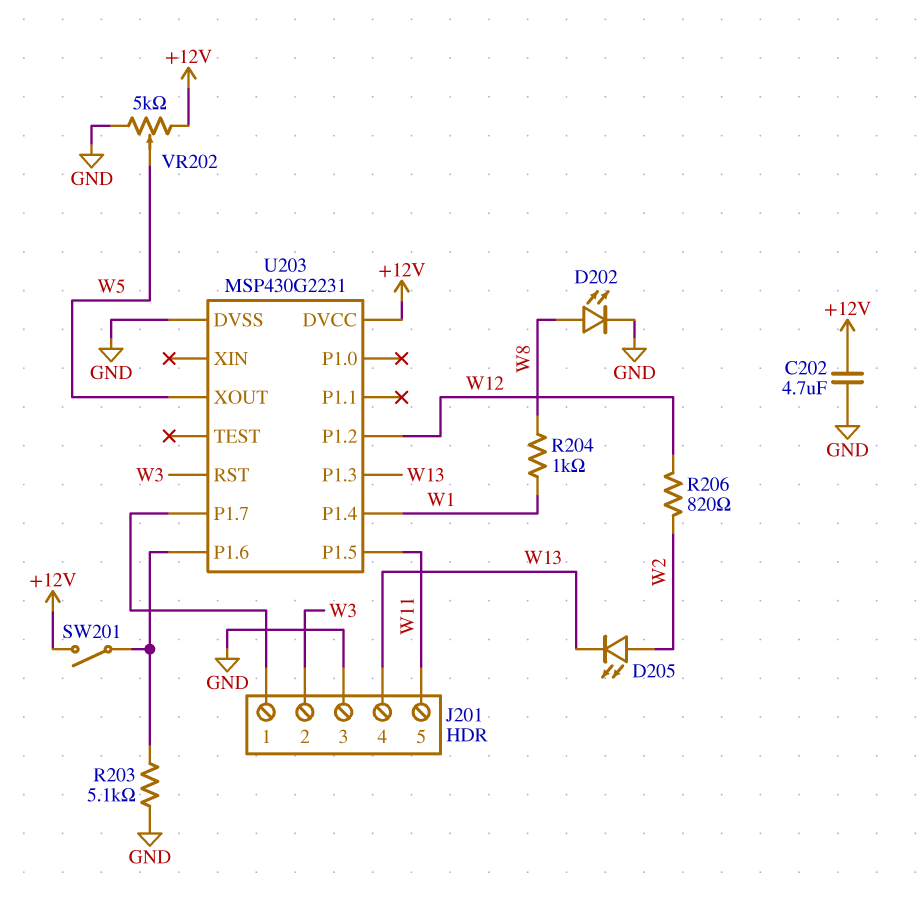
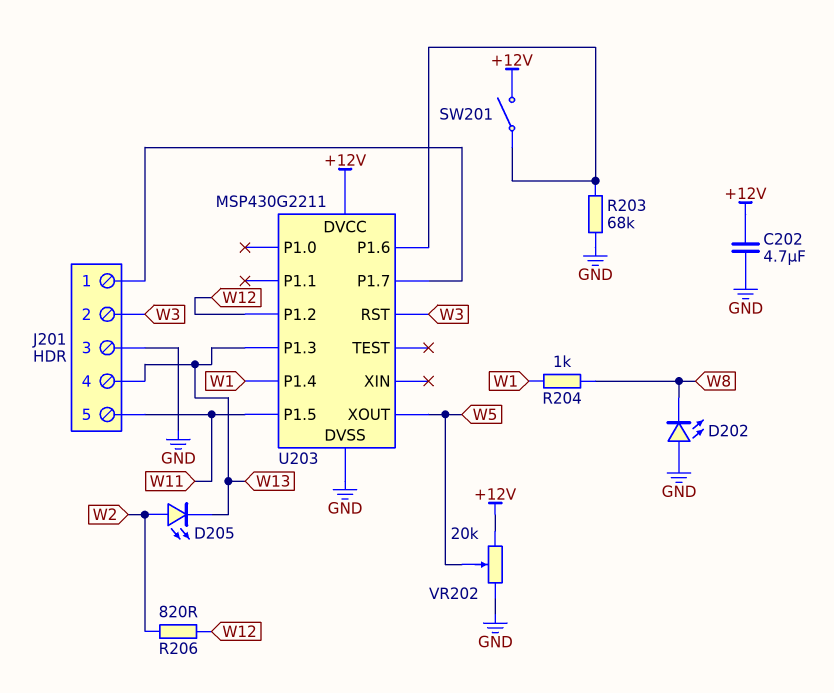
D202: LED (A W8, K GND) -> LED (A GND, K W8)
R203: 5.1k (GND, U203/P1.6) -> 68k (GND, U203/P1.6)
U203: MSP430G2231 -> MSP430G2211
VR202: 5k (+12V, GND, wiper W5) -> 20k (+12V, GND, wiper W5)

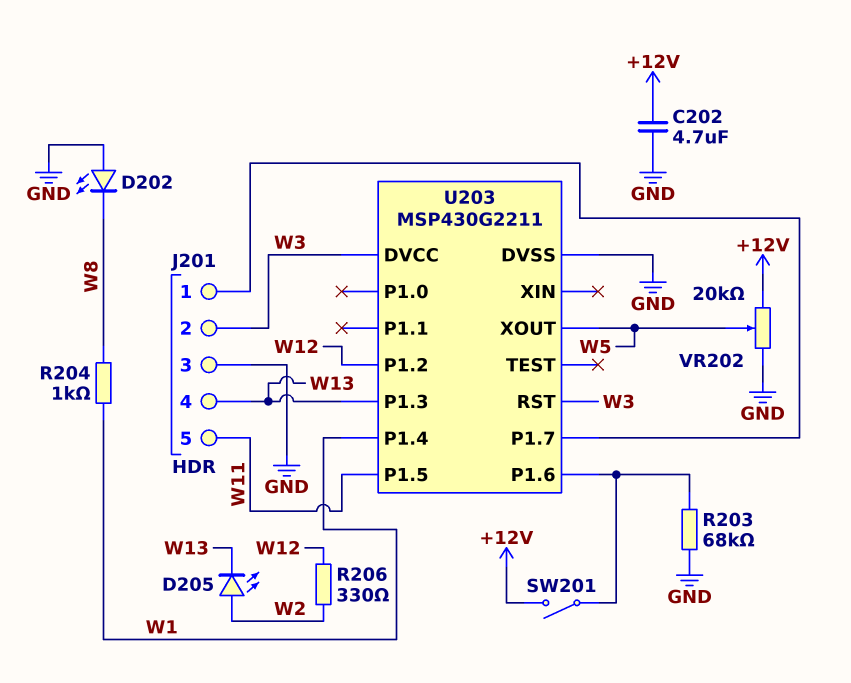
R206: 820 (W2, W12) -> 330 (W2, W12)
U203 pin DVCC: +12V -> W3

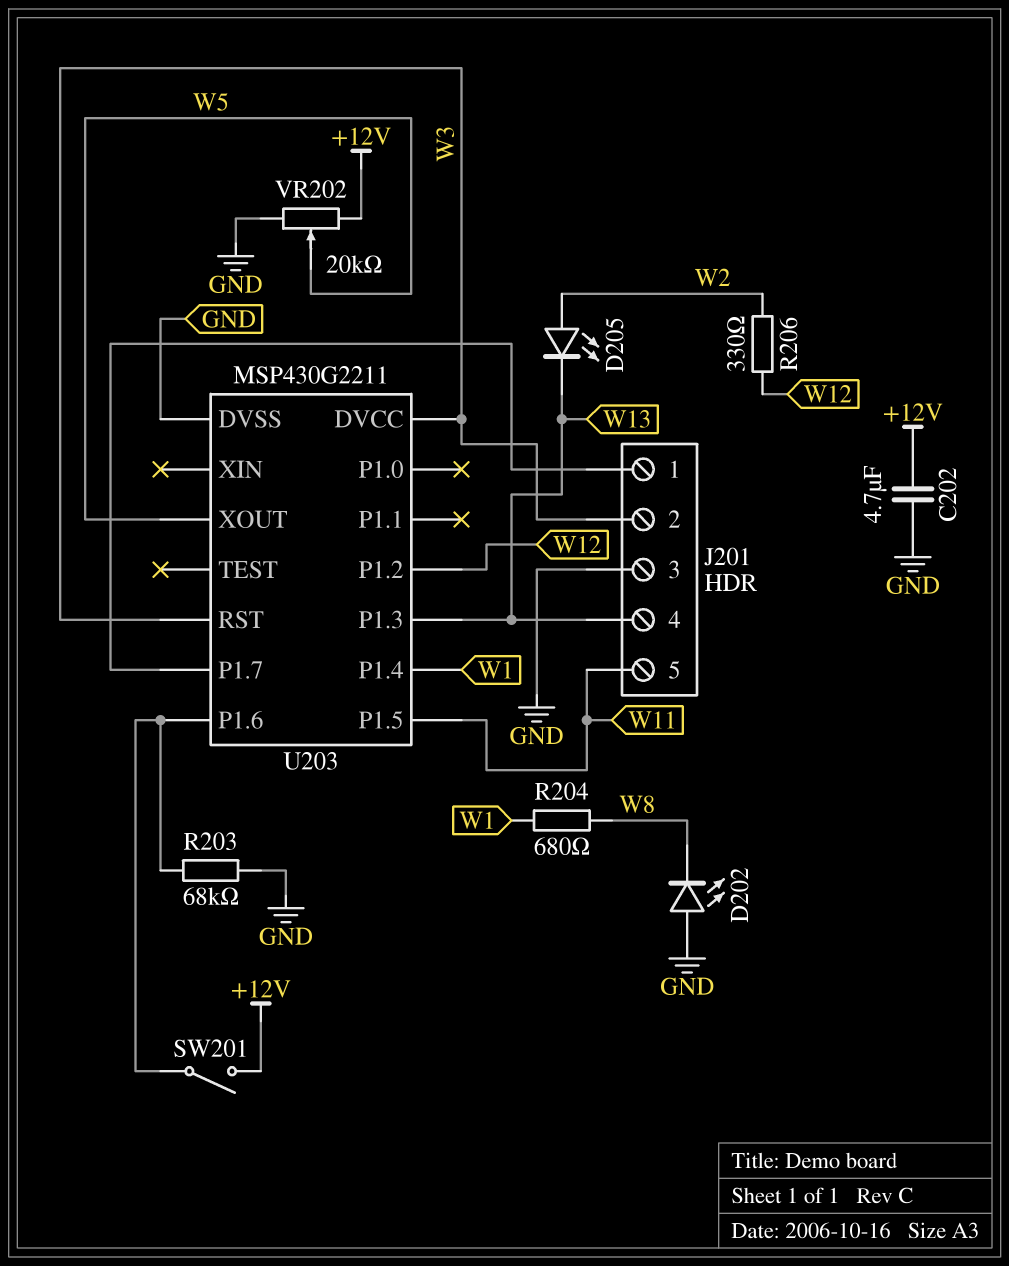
R204: 1k (W1, W8) -> 680 (W1, W8)

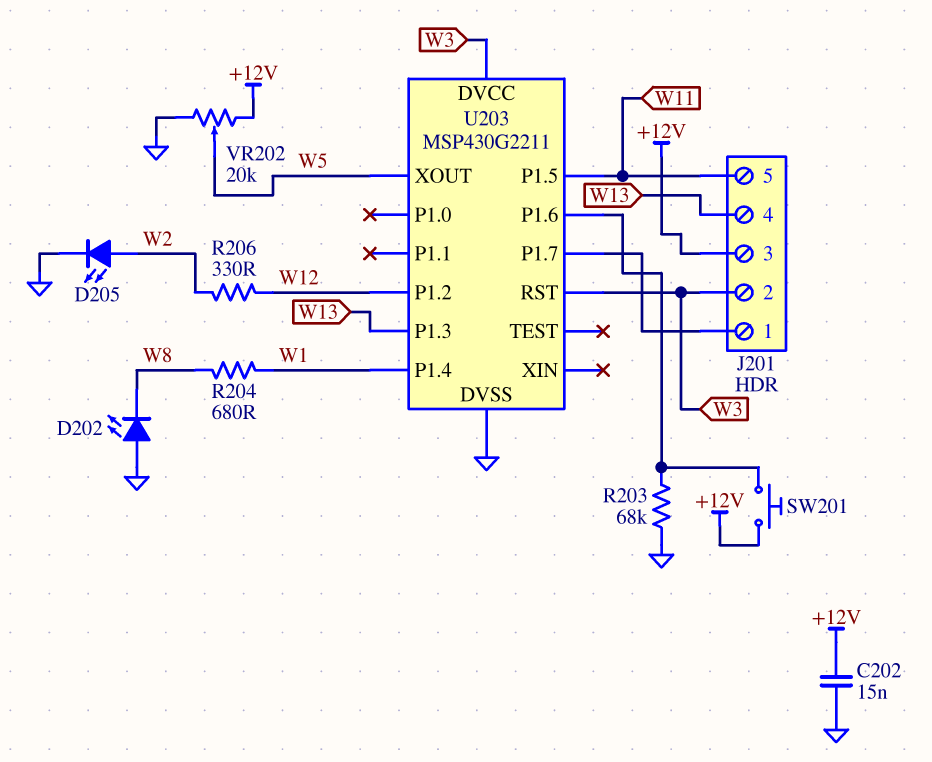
C202: 4.7uF (+12V, GND) -> 15nF (+12V, GND)
D205: LED (A W2, K W13) -> LED (A W2, K GND)
J201 pin 3: GND -> +12V
SW201: switch (+12V, U203/P1.6) -> button (+12V, U203/P1.6)

